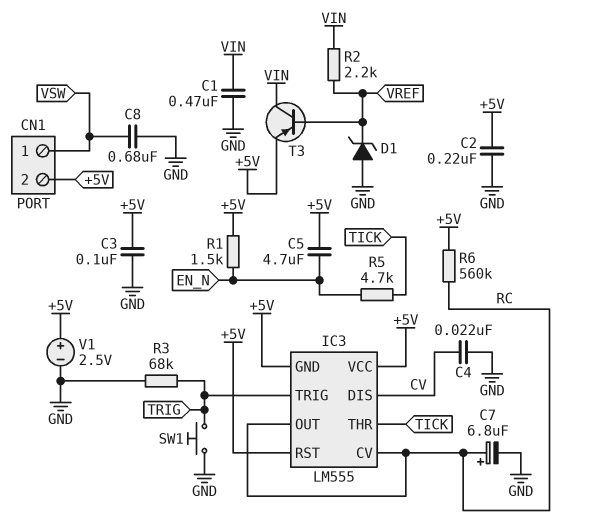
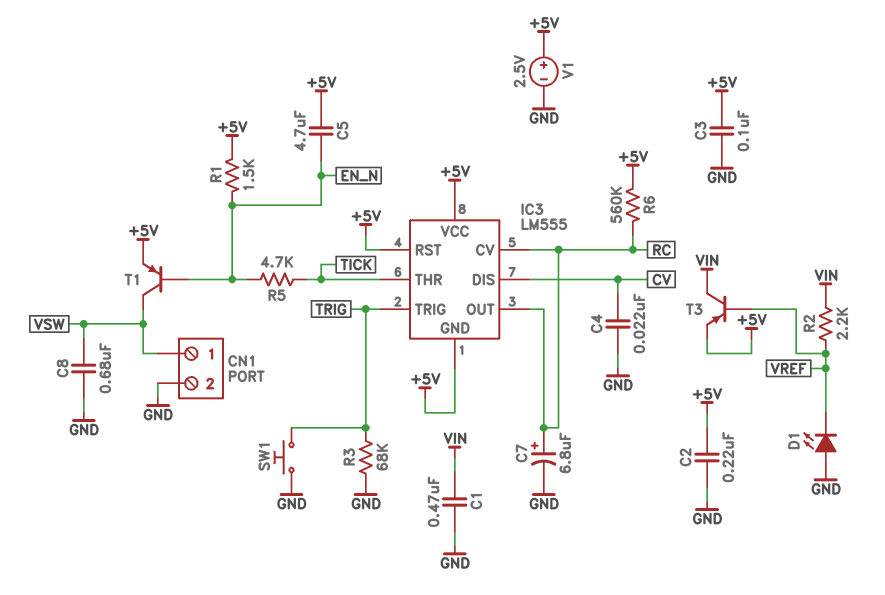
CN1 pin 2: +5V -> GND
D1: zener (A GND, K VREF) -> LED (A GND, K VREF)
T1: none -> PNP (B EN_N, C VSW, E +5V)

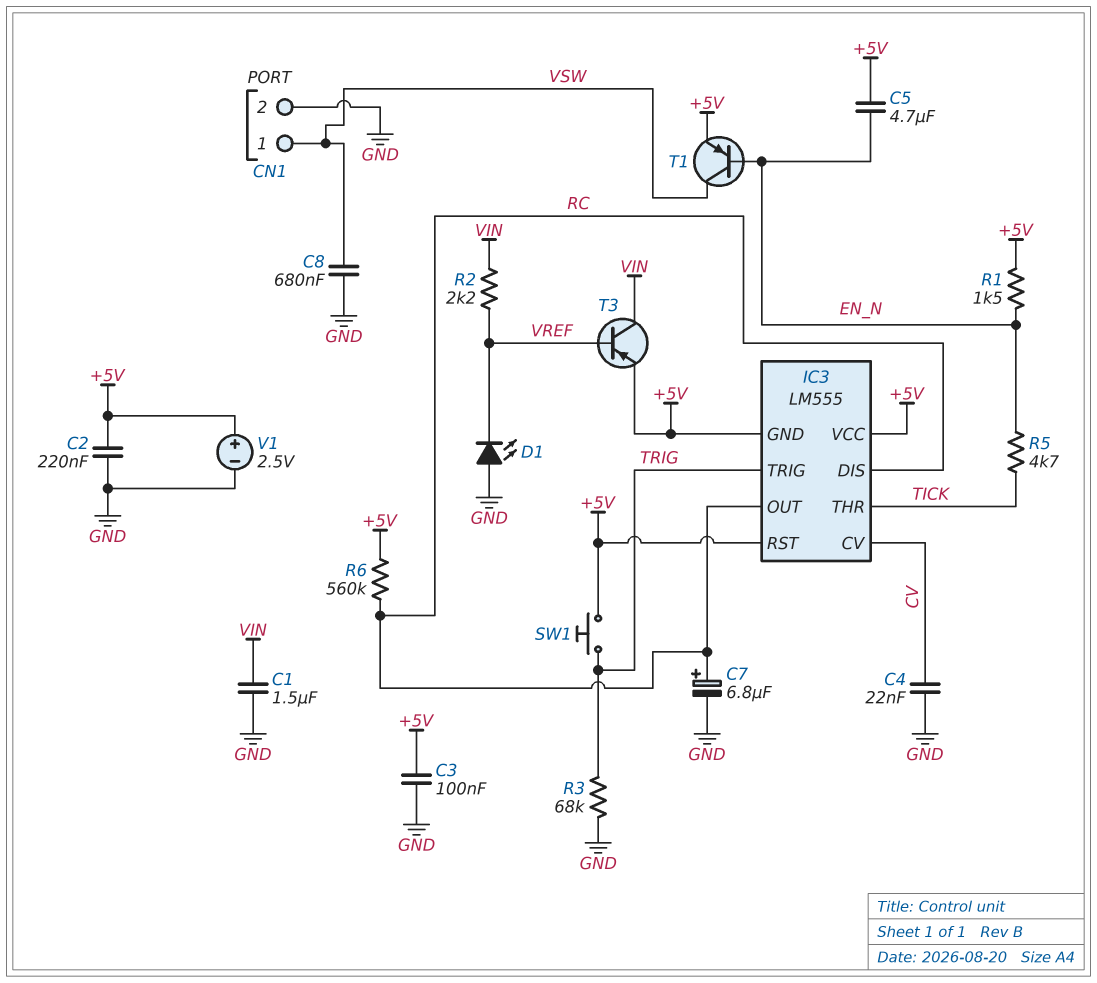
C1: 470nF (GND, VIN) -> 1.5uF (GND, VIN)
IC3 pin CV: RC -> CV
IC3 pin DIS: CV -> RC
SW1: button (GND, TRIG) -> button (+5V, TRIG)

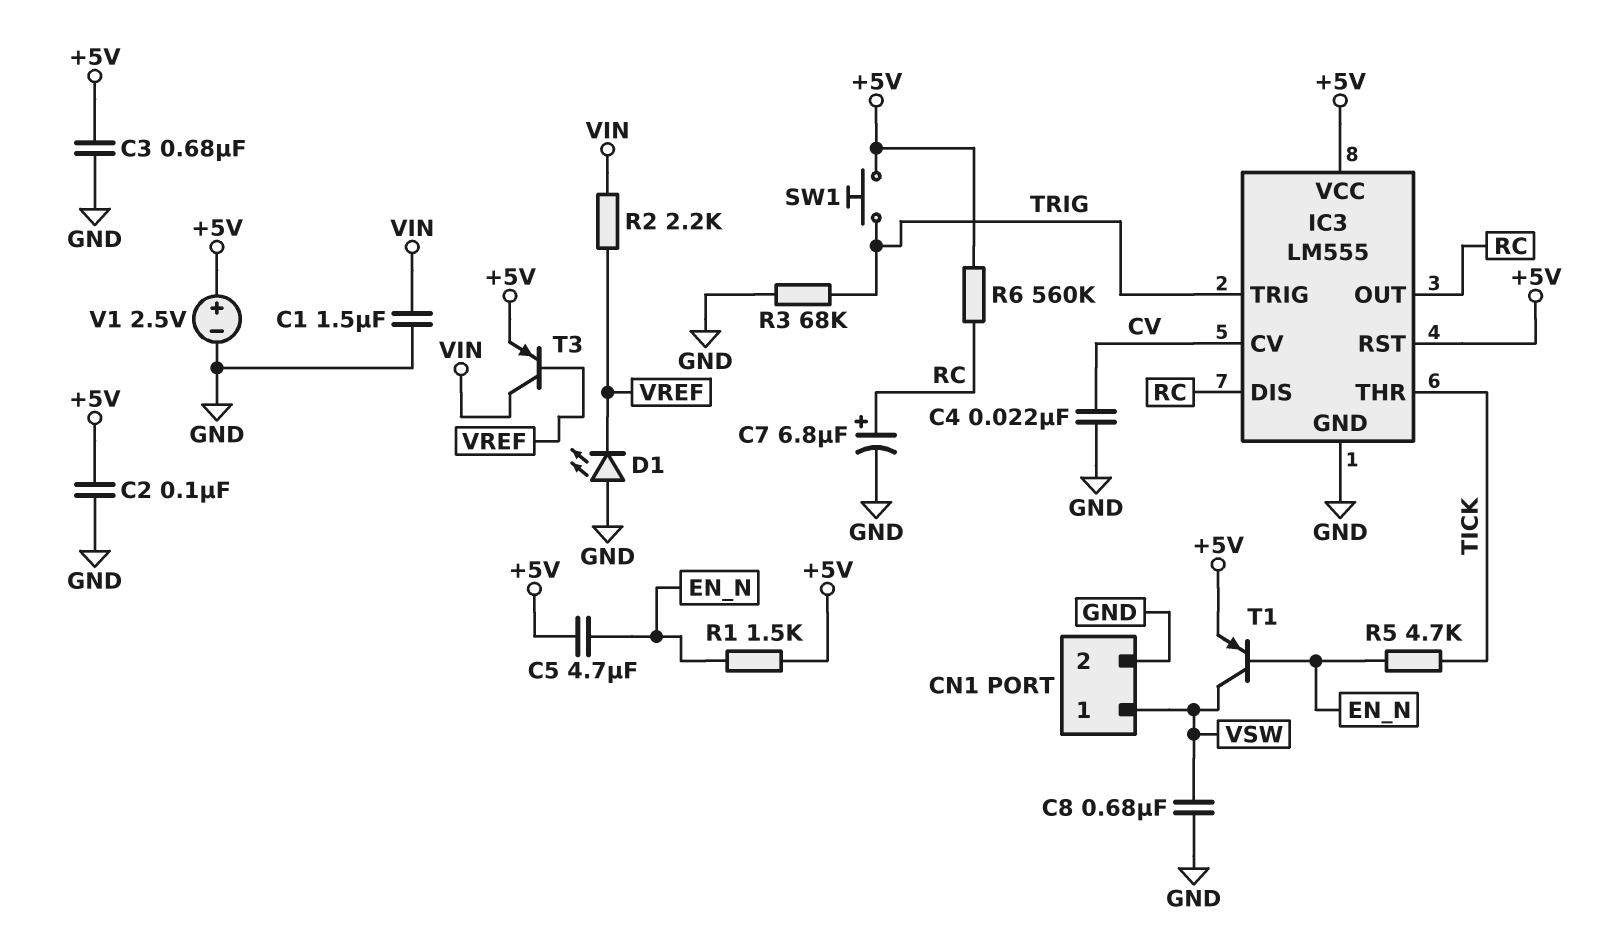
C2: 220nF (+5V, GND) -> 100nF (+5V, GND)
C3: 100nF (+5V, GND) -> 680nF (+5V, GND)
IC3 pin GND: +5V -> GND

